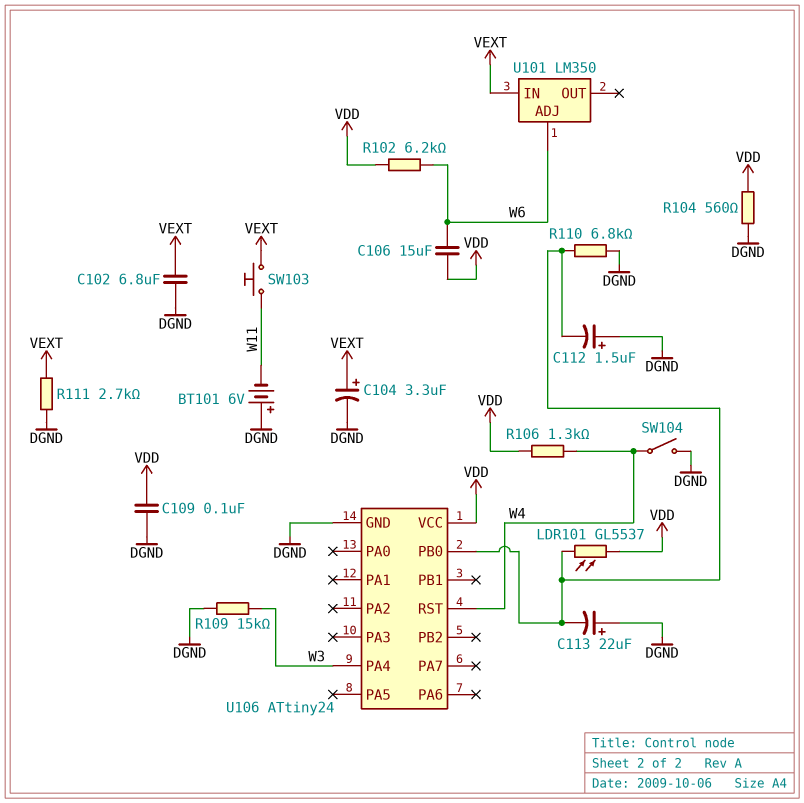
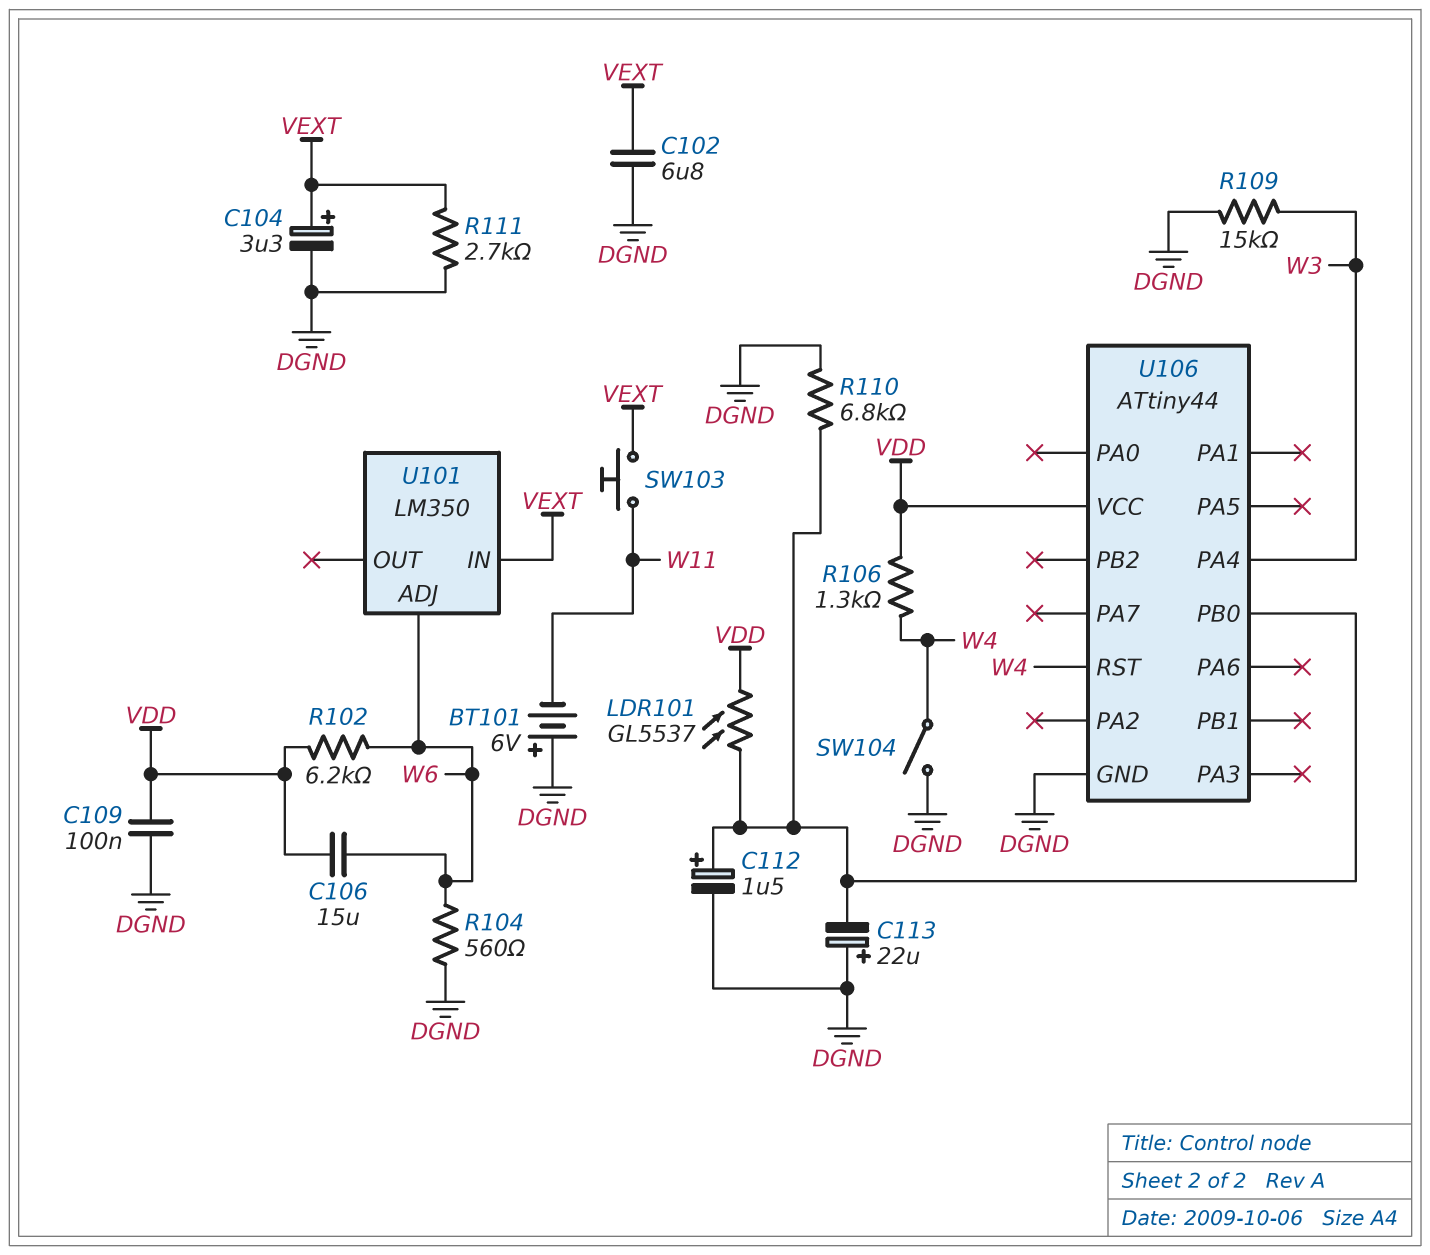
C112: 1.5uF (plus DGND, minus U106/PB0) -> 1.5uF (plus U106/PB0, minus DGND)
R104: 560 (DGND, VDD) -> 560 (DGND, W6)
U106: ATtiny24 -> ATtiny44

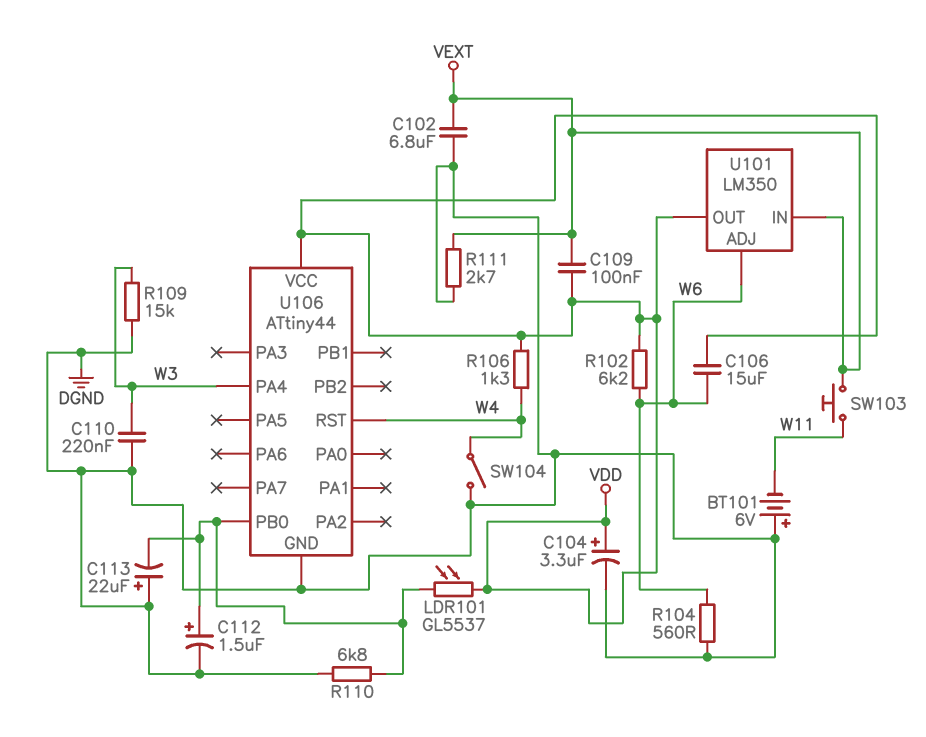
C104: 3.3uF (plus VEXT, minus DGND) -> 3.3uF (plus VDD, minus DGND)
C109: 100nF (DGND, VDD) -> 100nF (VDD, VEXT)
C110: none -> 220nF (DGND, W3)
U101 pin OUT: none -> VDD

